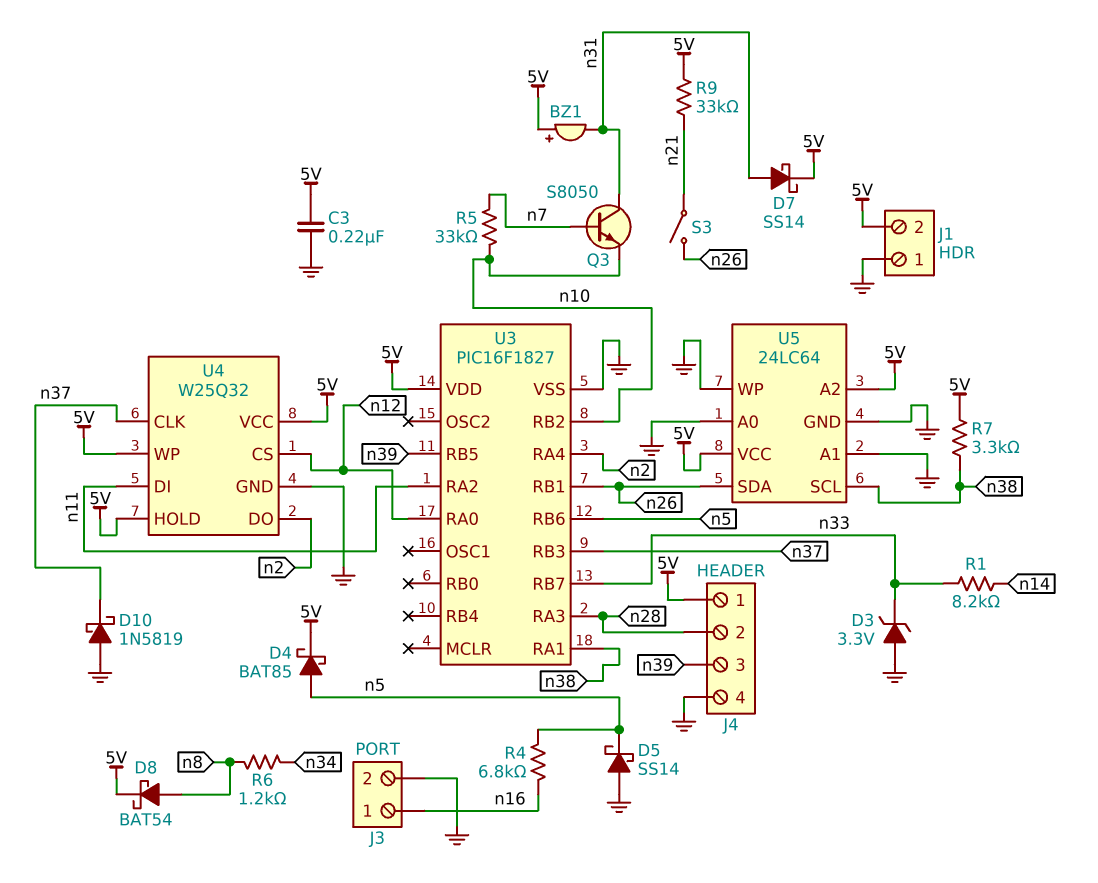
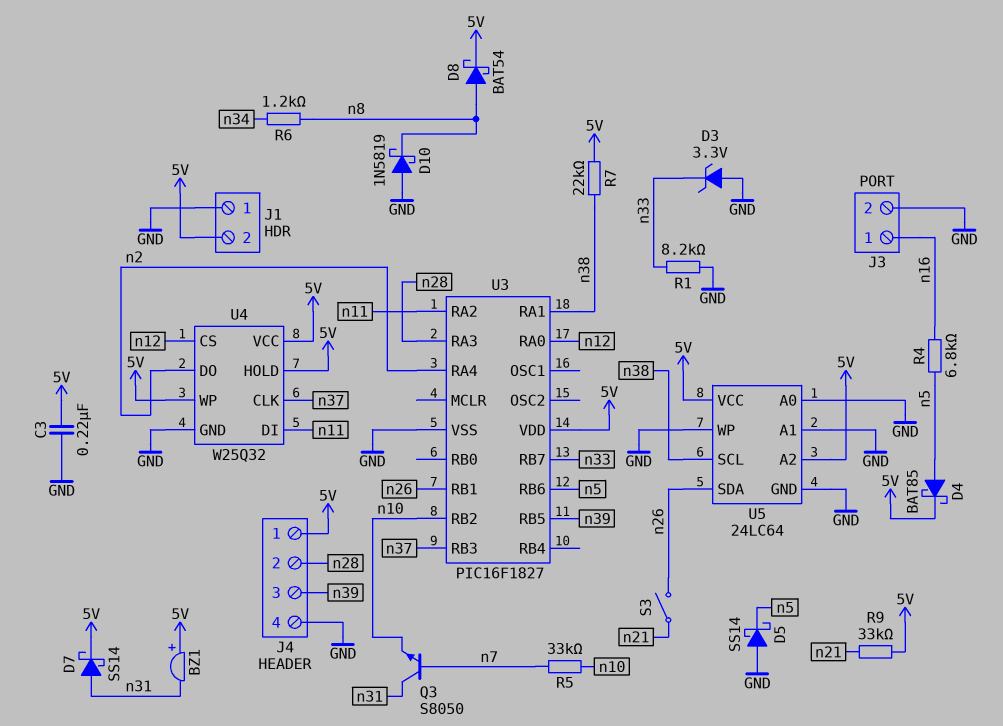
D10: schottky 1N5819 (A GND, K n37) -> schottky 1N5819 (A GND, K n8)
R1: 8.2k (n14, n33) -> 8.2k (GND, n33)
R7: 3.3k (5V, n38) -> 22k (5V, n38)

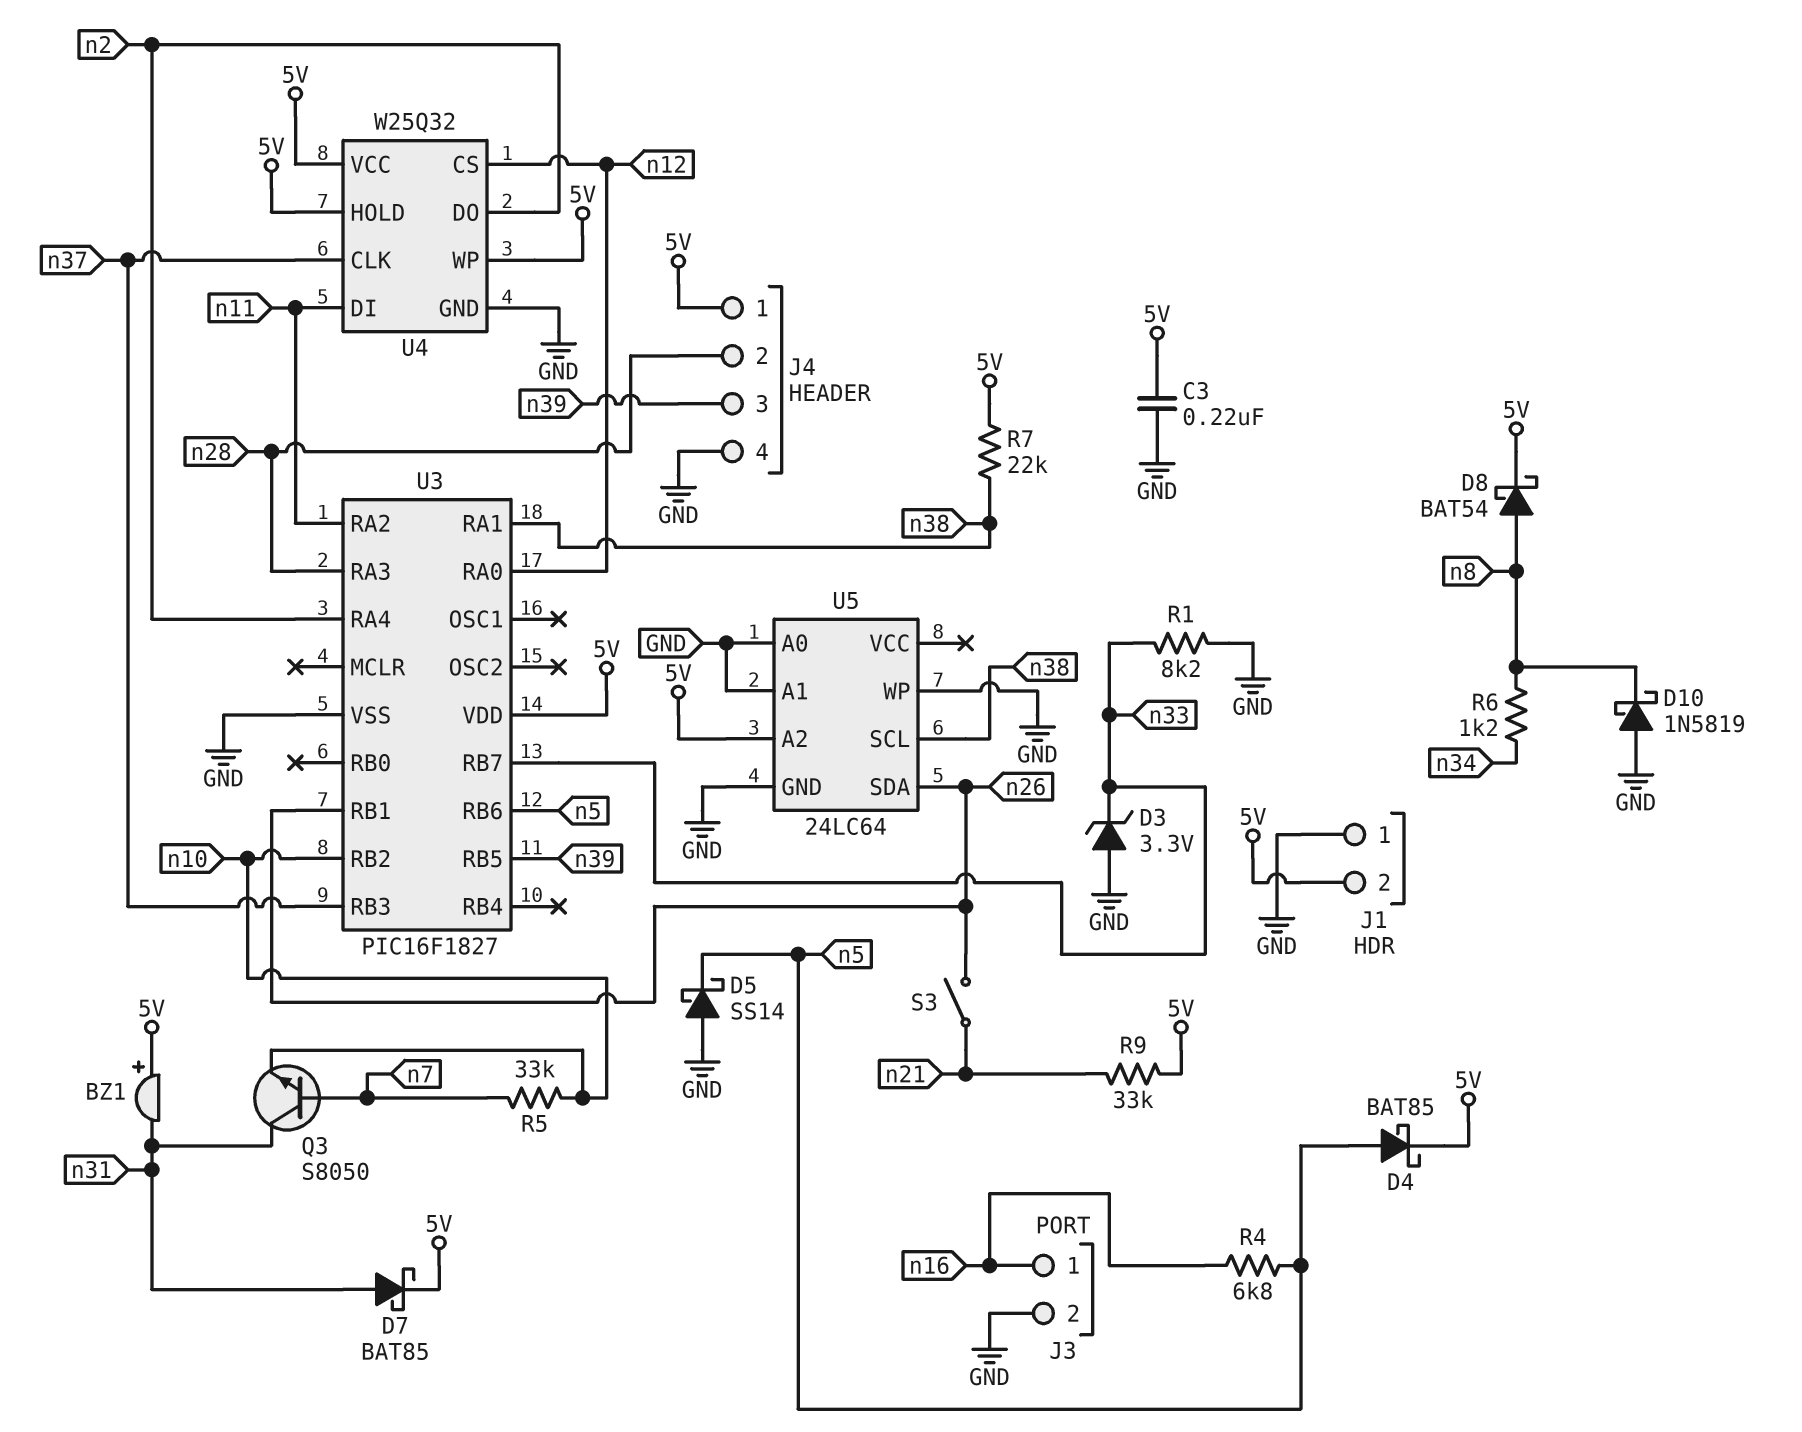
D7: schottky SS14 (A n31, K 5V) -> schottky BAT85 (A n31, K 5V)
U5 pin VCC: 5V -> none

